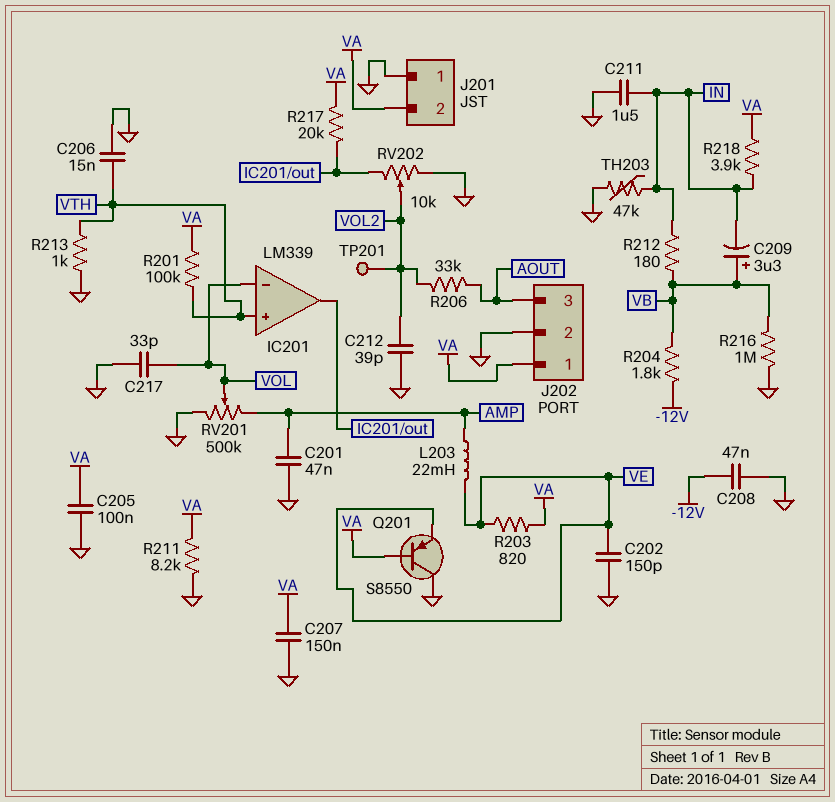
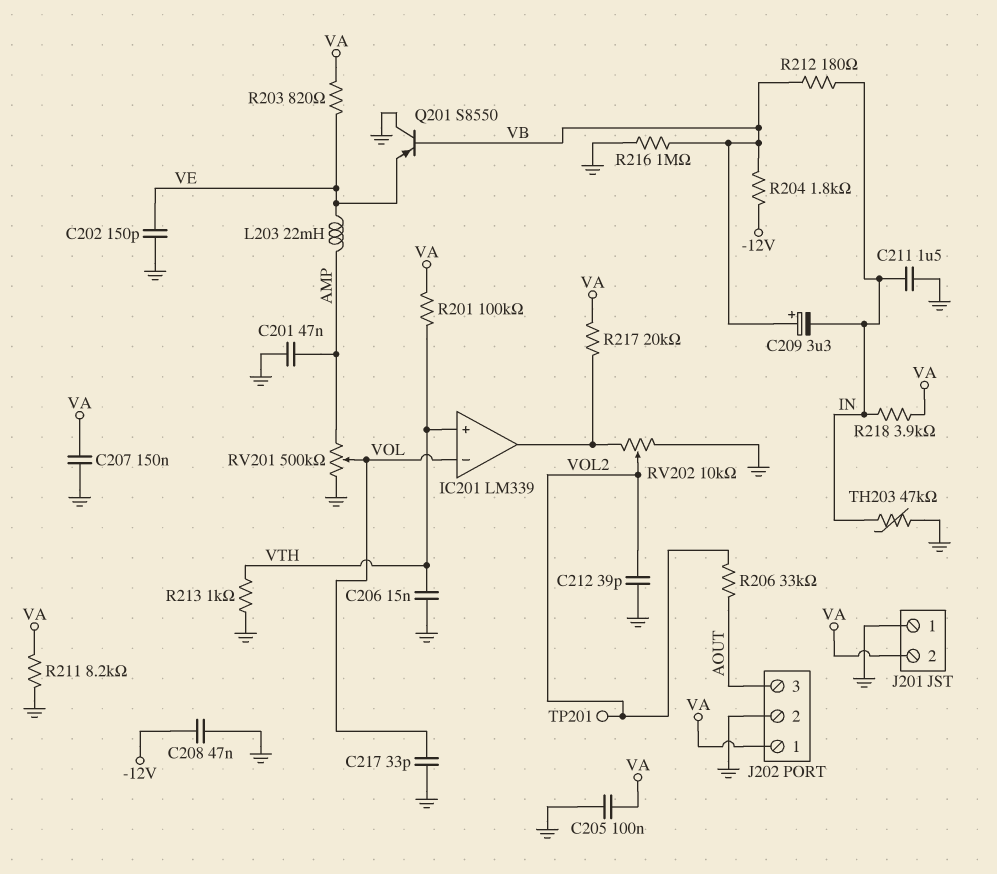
Q201: PNP S8550 (B VA, C GND, E VE) -> PNP S8550 (B VB, C GND, E VE)

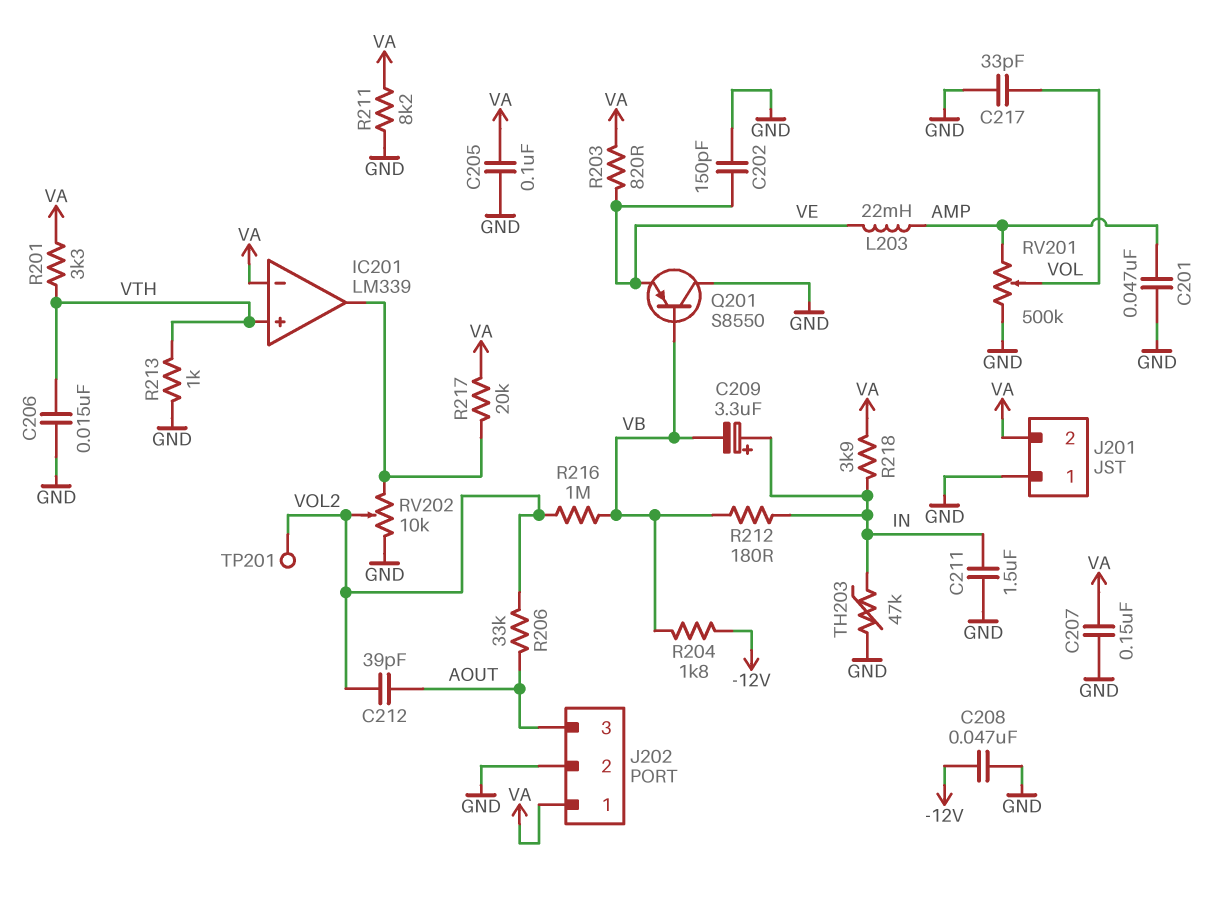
C209: 3.3uF (plus VB, minus IN) -> 3.3uF (plus IN, minus VB)
C212: 39pF (GND, VOL2) -> 39pF (AOUT, VOL2)
IC201 pin in-: VOL -> VA
R201: 100k (VA, VTH) -> 3.3k (VA, VTH)
R216: 1M (GND, VB) -> 1M (VB, VOL2)

